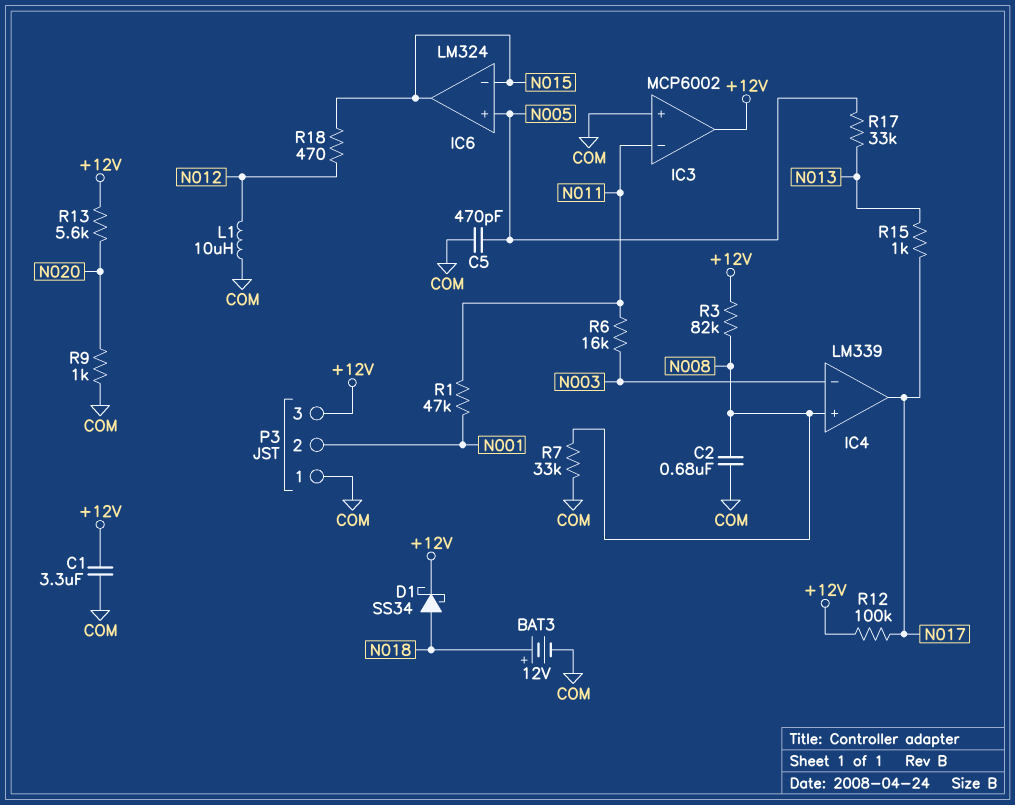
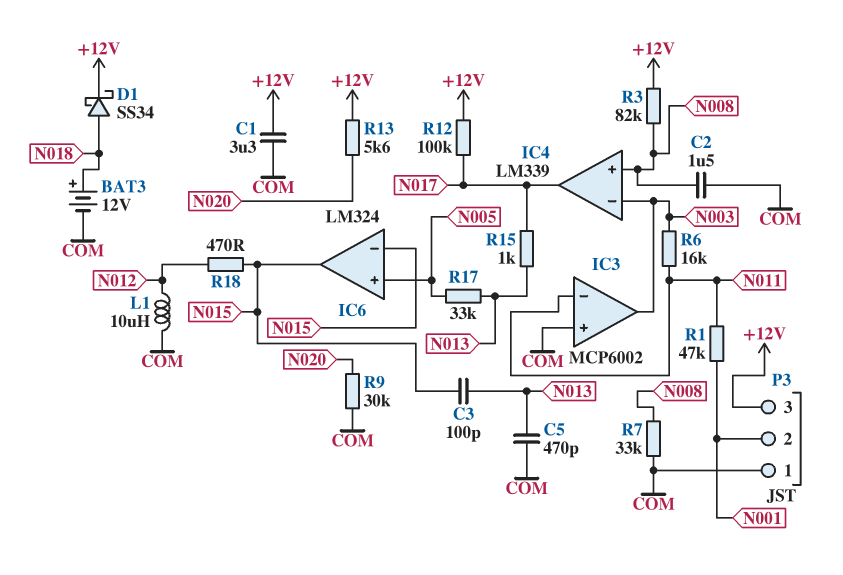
C2: 680nF (COM, N008) -> 1.5uF (COM, N008)
C3: none -> 100pF (N013, N015)
C5: 470pF (COM, N005) -> 470pF (COM, N013)
IC3 pin out: +12V -> N003
R9: 1k (COM, N020) -> 30k (COM, N020)

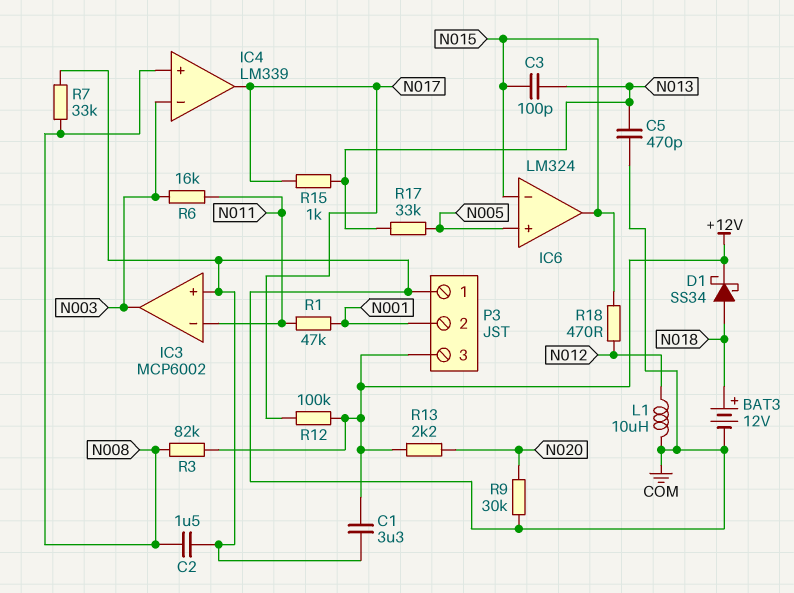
R13: 5.6k (+12V, N020) -> 2.2k (+12V, N020)

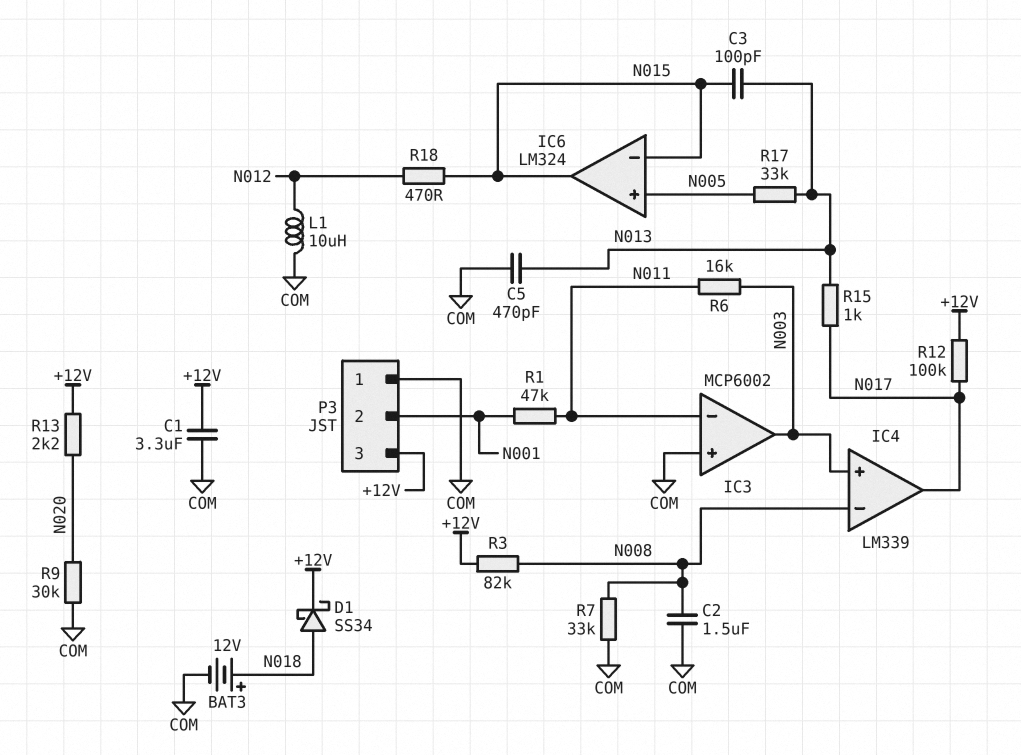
IC4 pin in+: N008 -> N003
IC4 pin in-: N003 -> N008

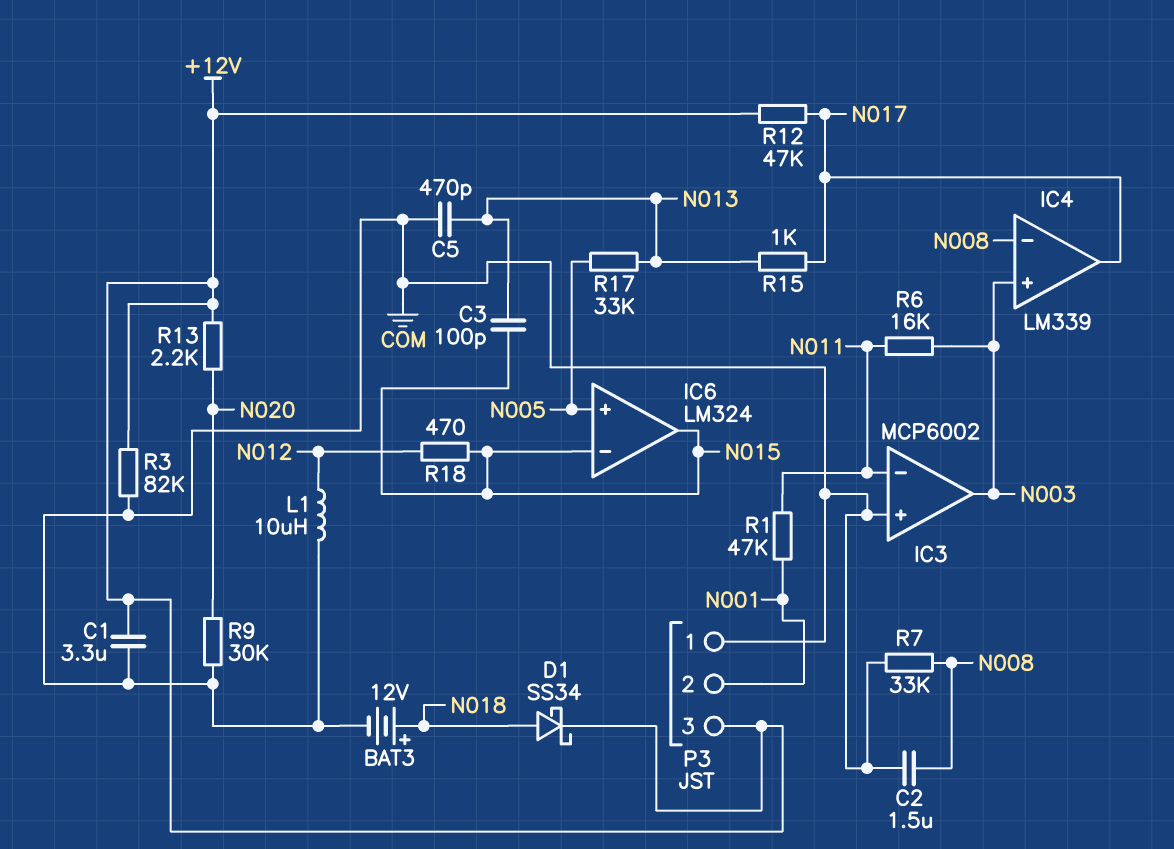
R3: 82k (+12V, N008) -> 82k (+12V, COM)
R12: 100k (+12V, N017) -> 47k (+12V, N017)

